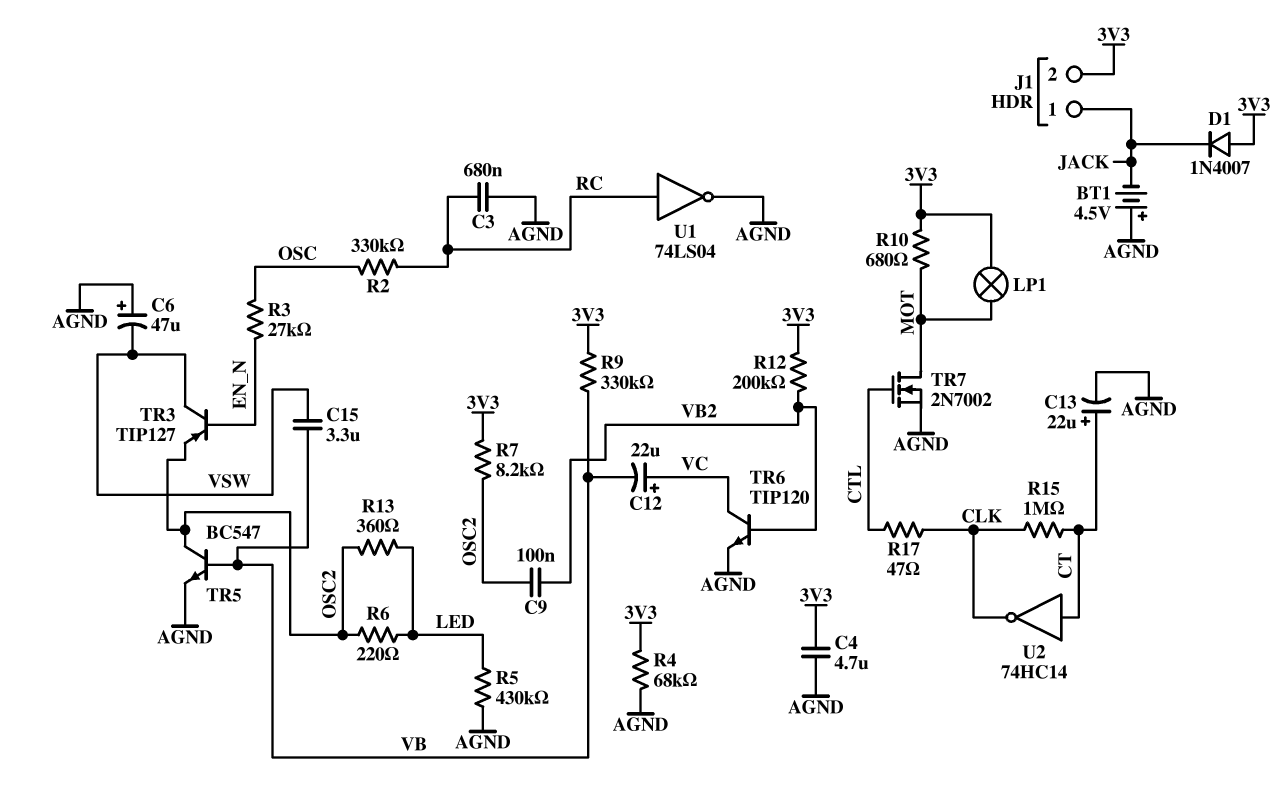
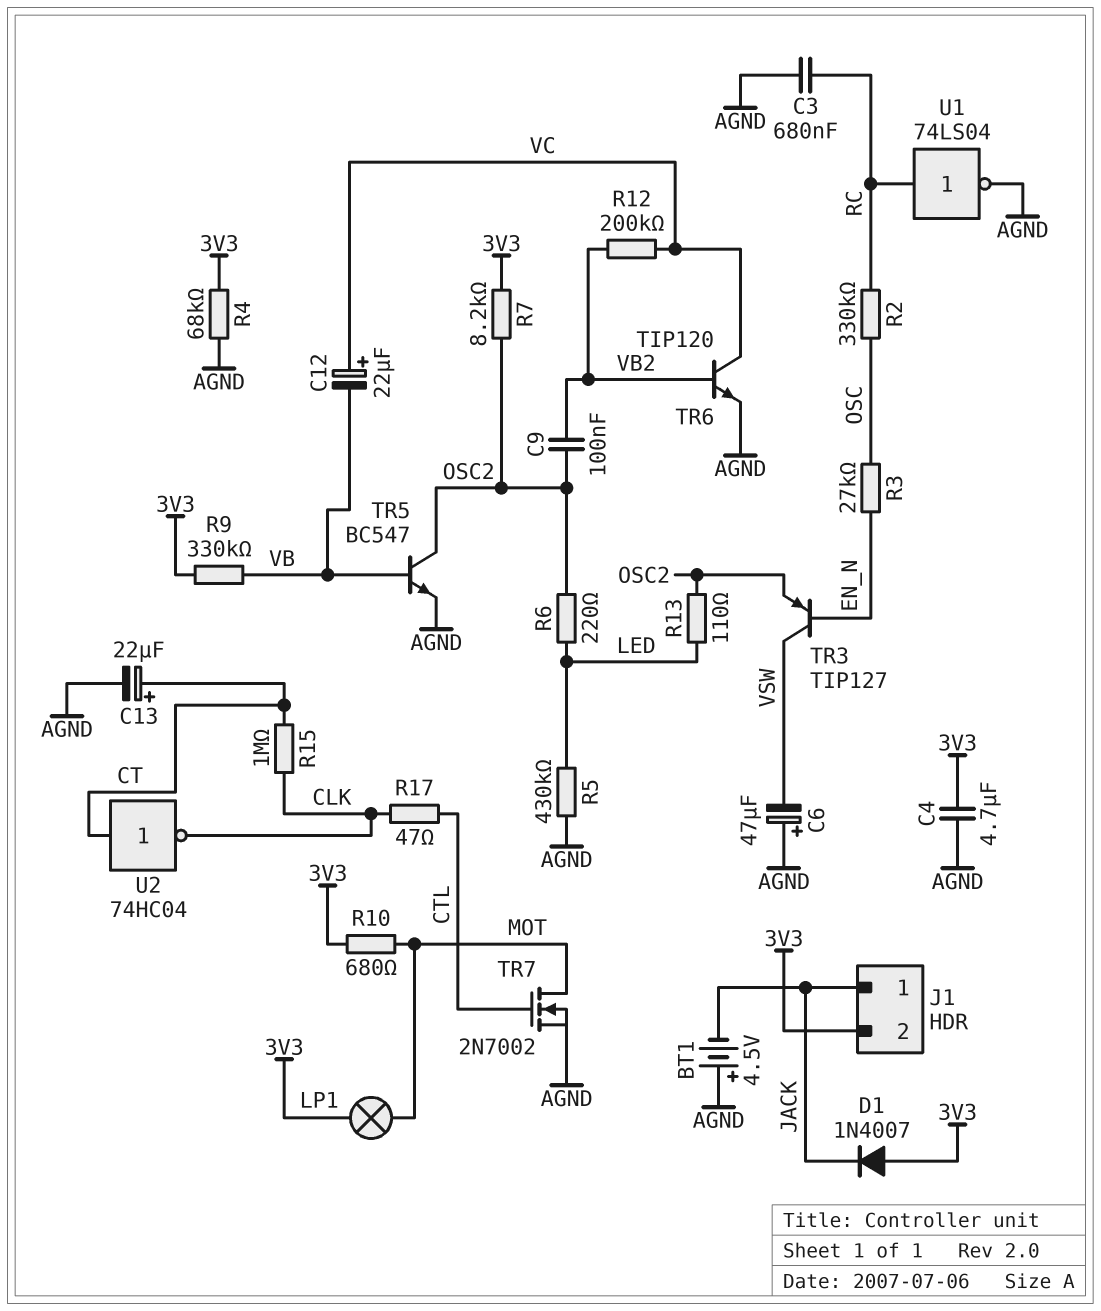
C15: 3.3uF (VB, VSW) -> none
R12: 200k (3V3, VB2) -> 200k (VB2, VC)
R13: 360 (LED, OSC2) -> 110 (LED, OSC2)
U2: NOT 74HC14 (in CT, out CLK) -> NOT 74HC04 (in CT, out CLK)

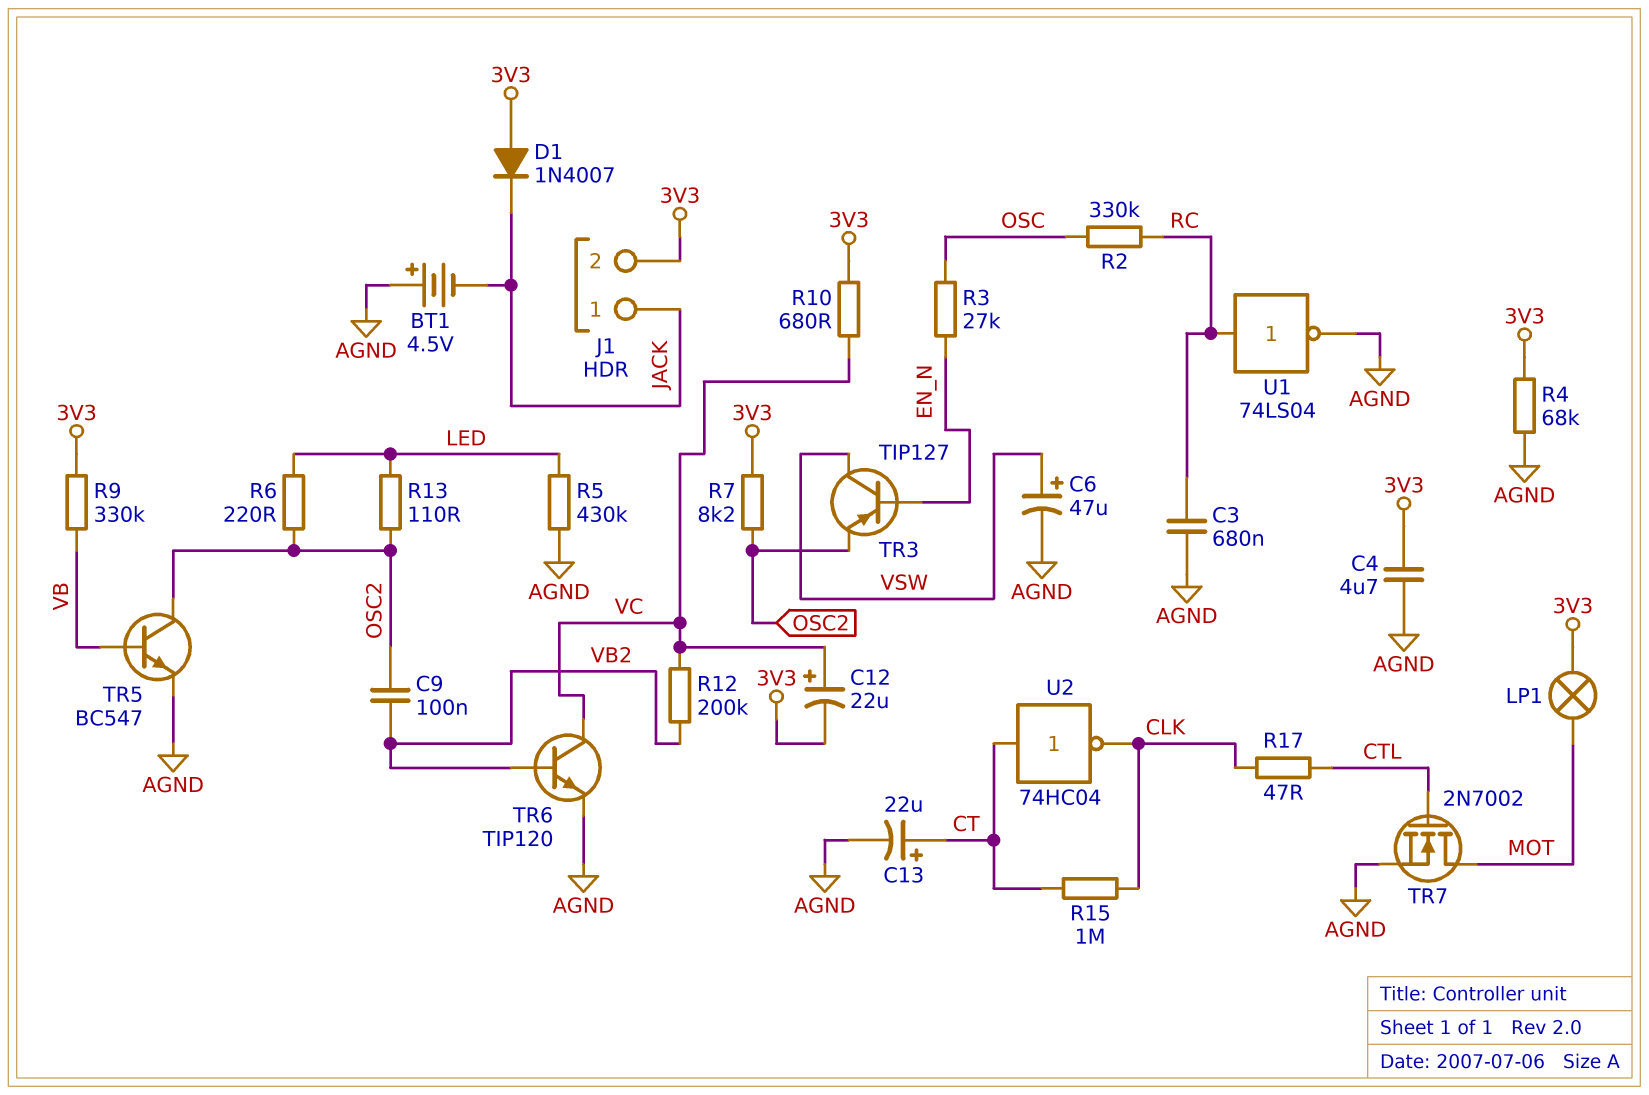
C6: 47uF (plus AGND, minus VSW) -> 47uF (plus VSW, minus AGND)
C12: 22uF (plus VC, minus VB) -> 22uF (plus VC, minus 3V3)
R10: 680 (3V3, MOT) -> 680 (3V3, VC)

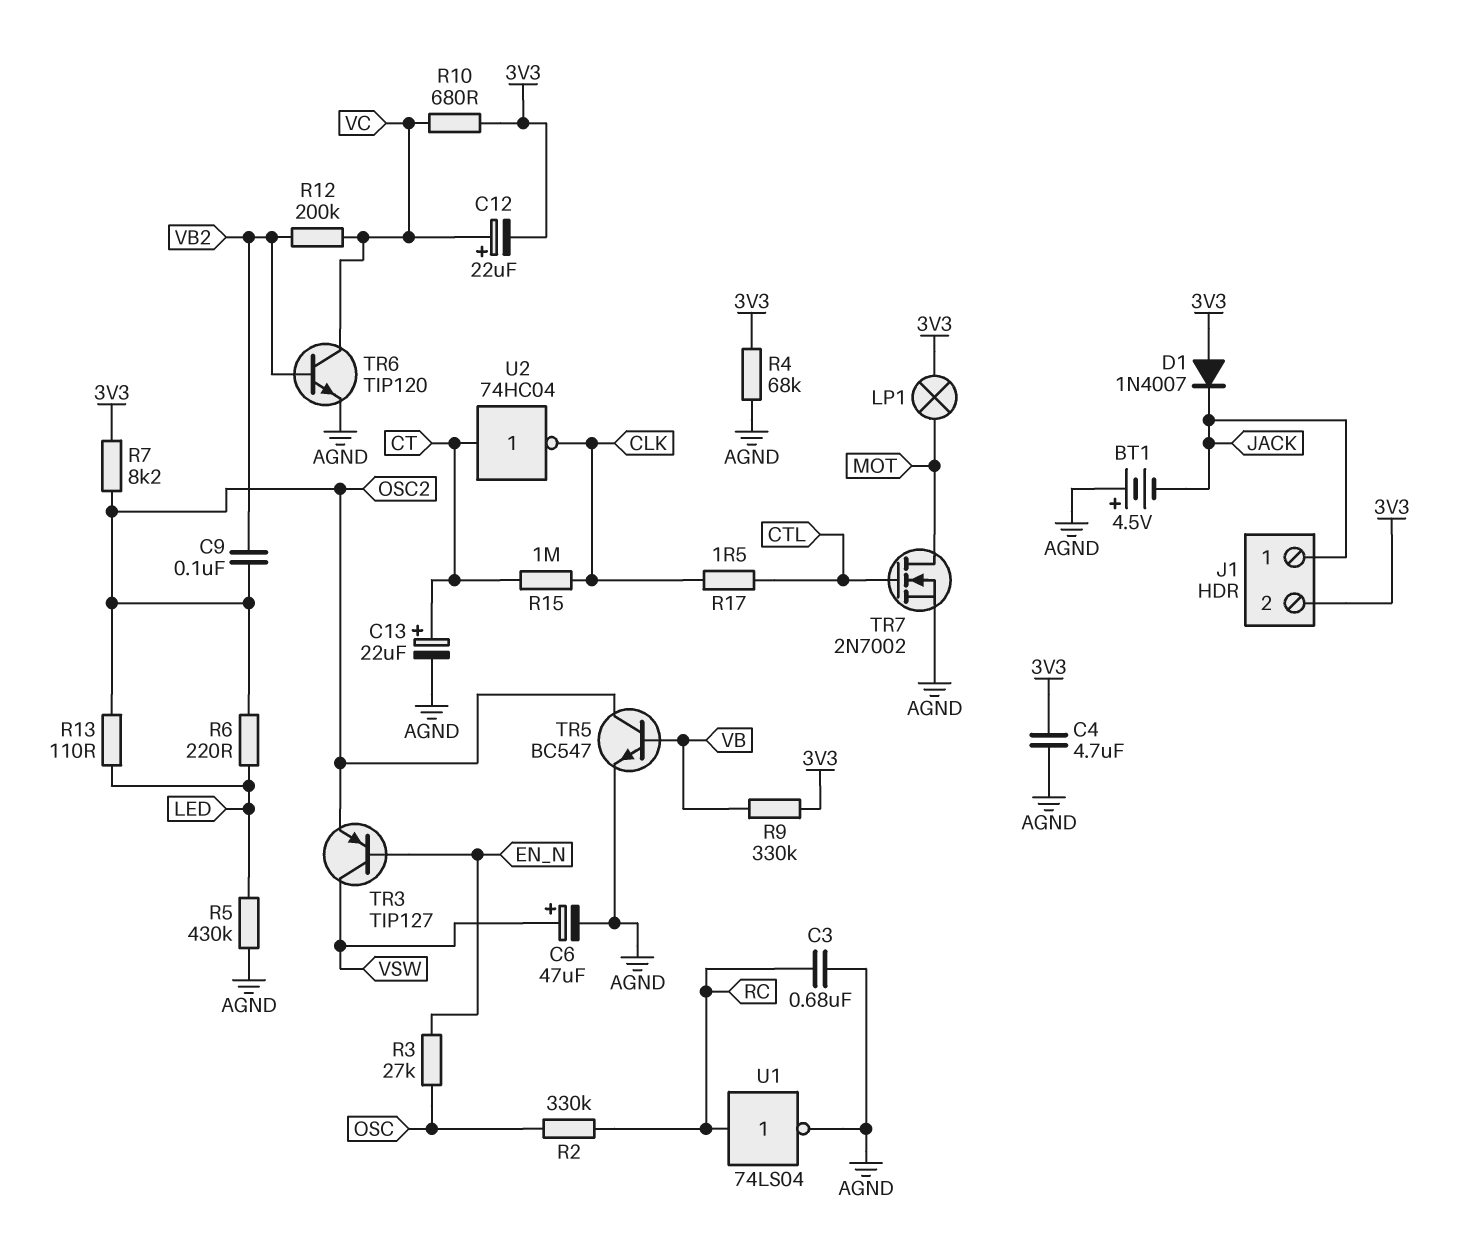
R17: 47 (CLK, CTL) -> 1.5 (CLK, CTL)

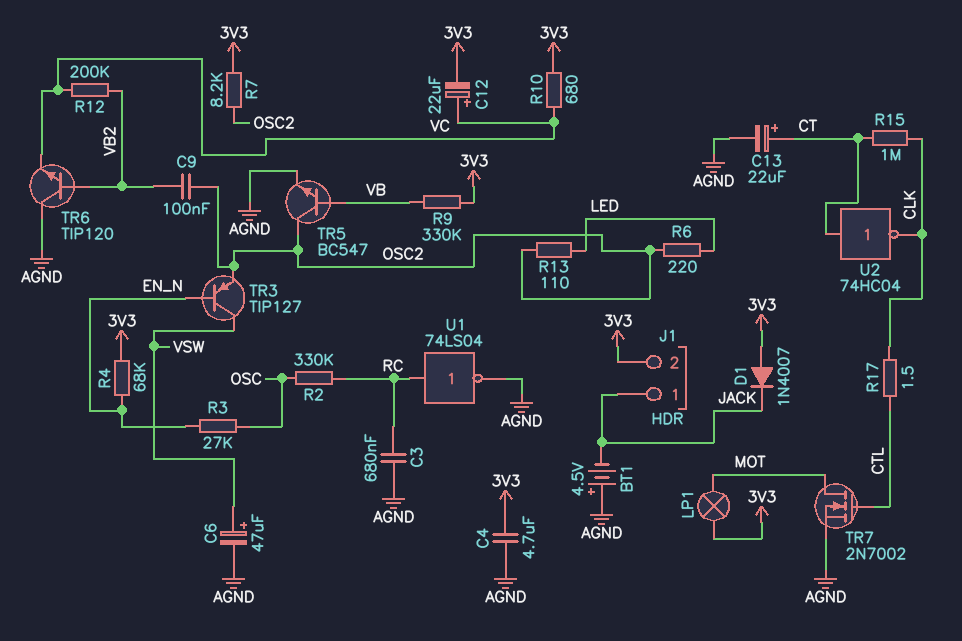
R4: 68k (3V3, AGND) -> 68k (3V3, EN_N)
R5: 430k (AGND, LED) -> none
TR6: NPN TIP120 (B VB2, C VC, E AGND) -> NPN TIP120 (B VB2, C AGND, E VC)

